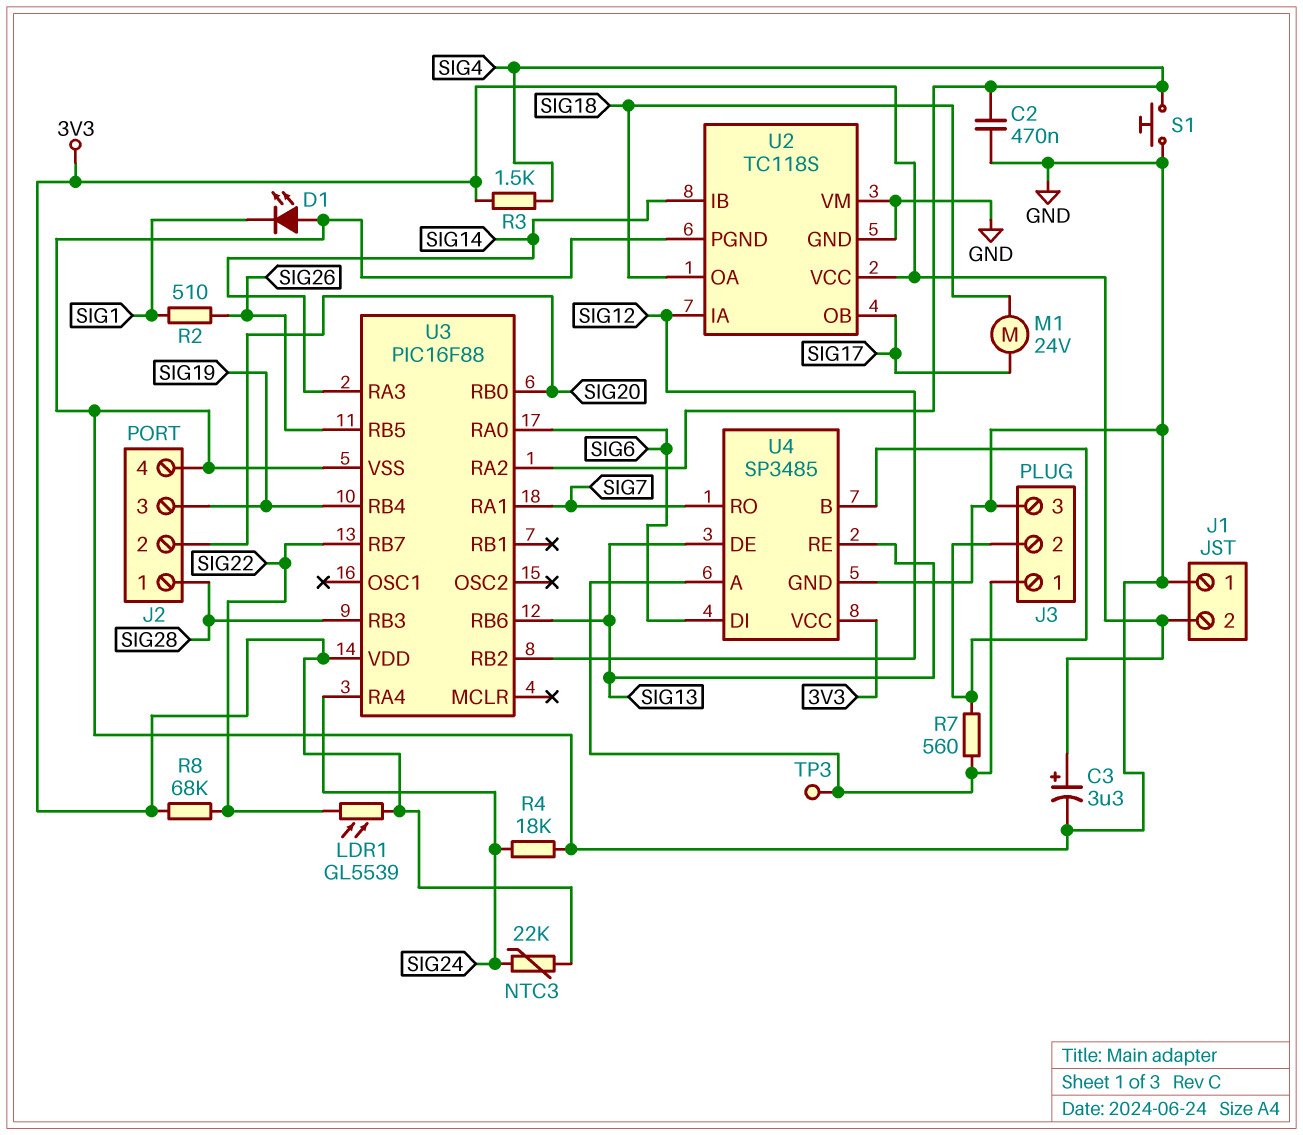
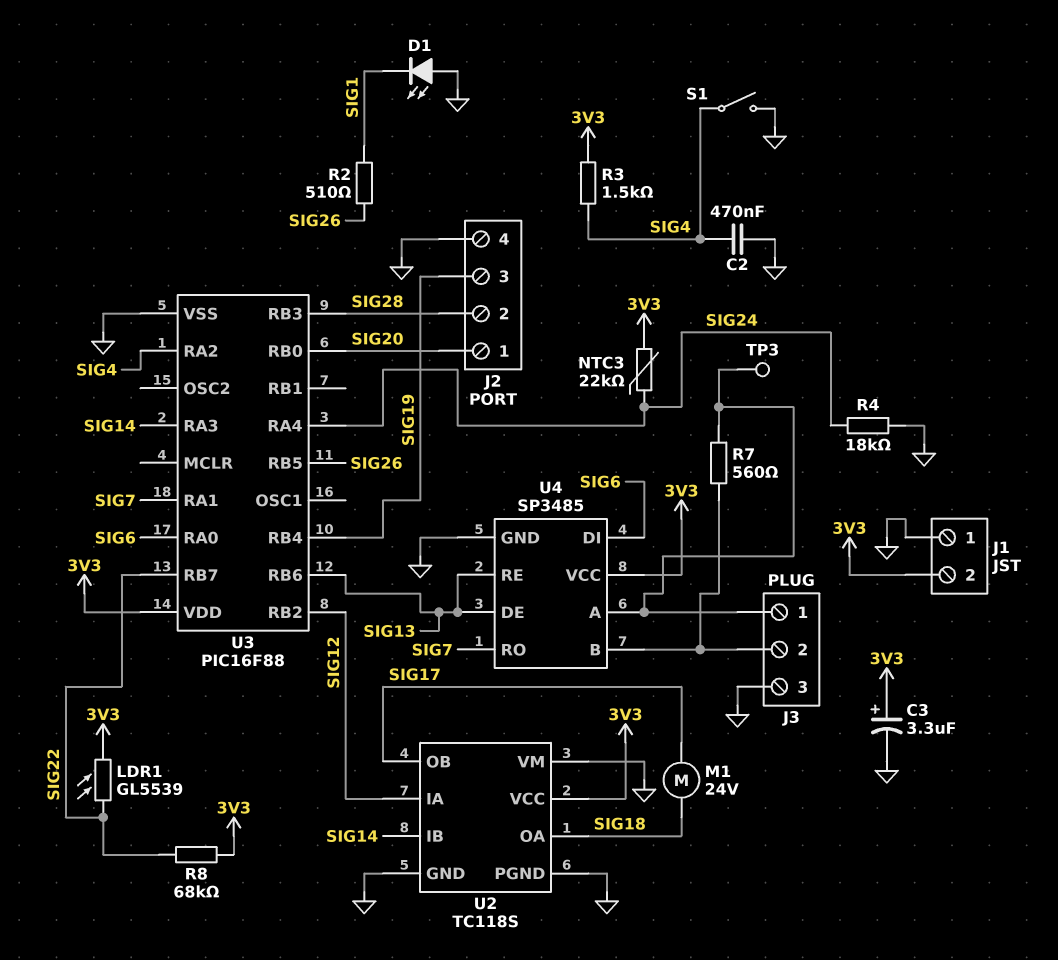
J2 pin 1: SIG28 -> SIG20
J2 pin 2: SIG20 -> SIG28
S1: button (GND, SIG4) -> switch (GND, SIG4)

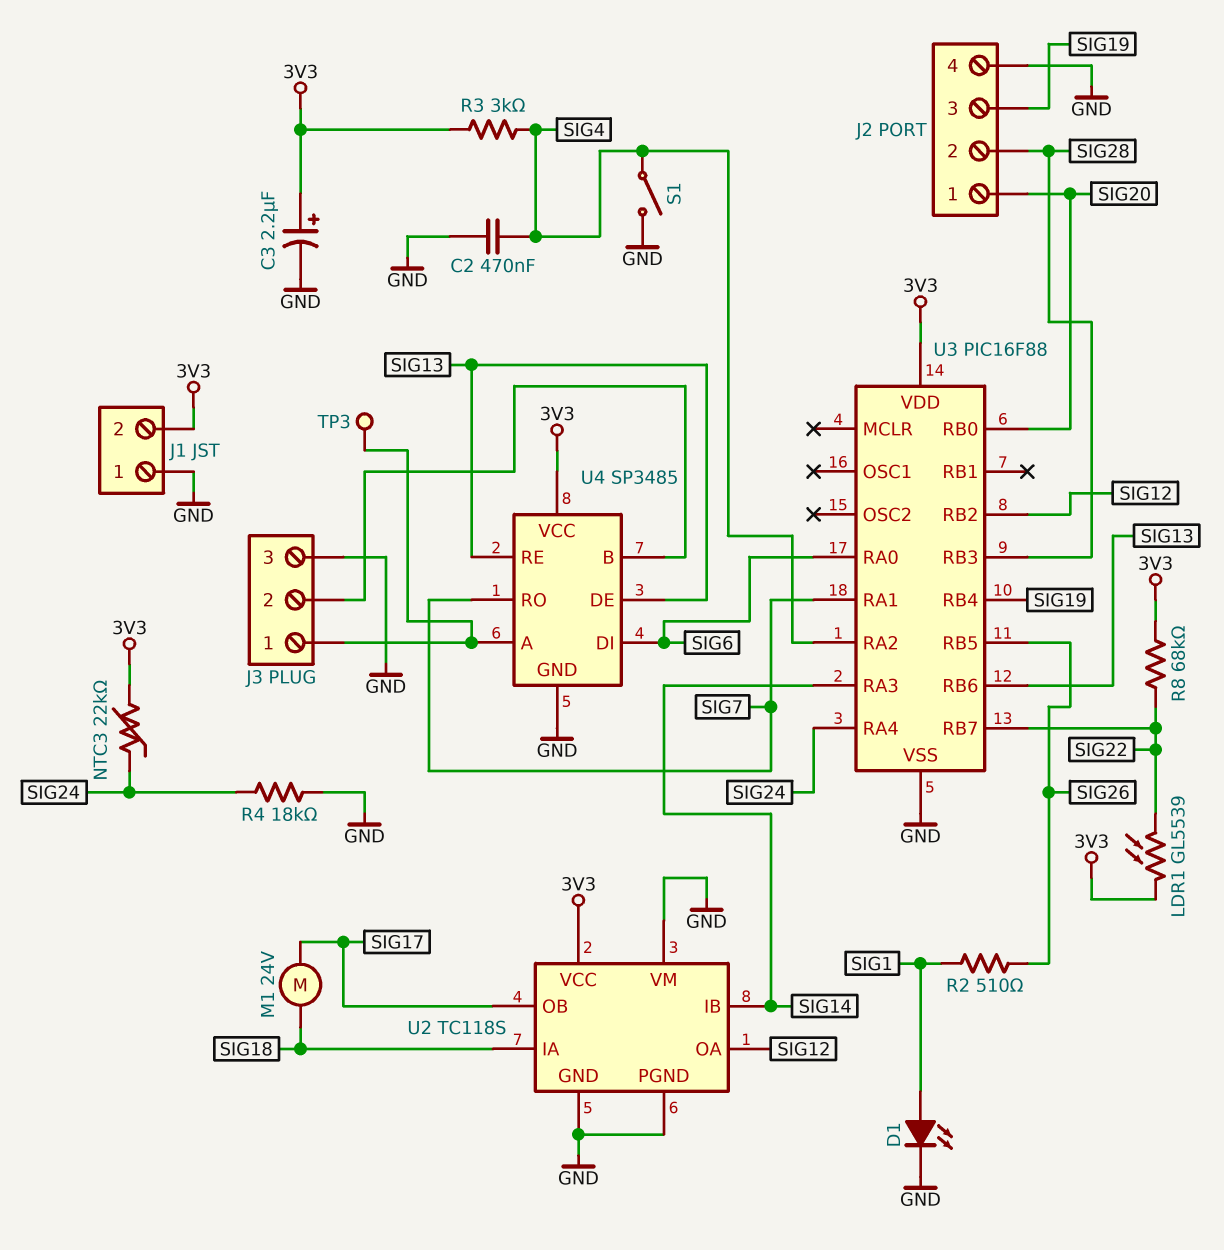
C3: 3.3uF (plus 3V3, minus GND) -> 2.2uF (plus 3V3, minus GND)
D1: LED (A GND, K SIG1) -> LED (A SIG1, K GND)
R3: 1.5k (3V3, SIG4) -> 3k (3V3, SIG4)
R7: 560 (J3/1, J3/2) -> none
U2 pin IA: SIG12 -> SIG18
U2 pin OA: SIG18 -> SIG12

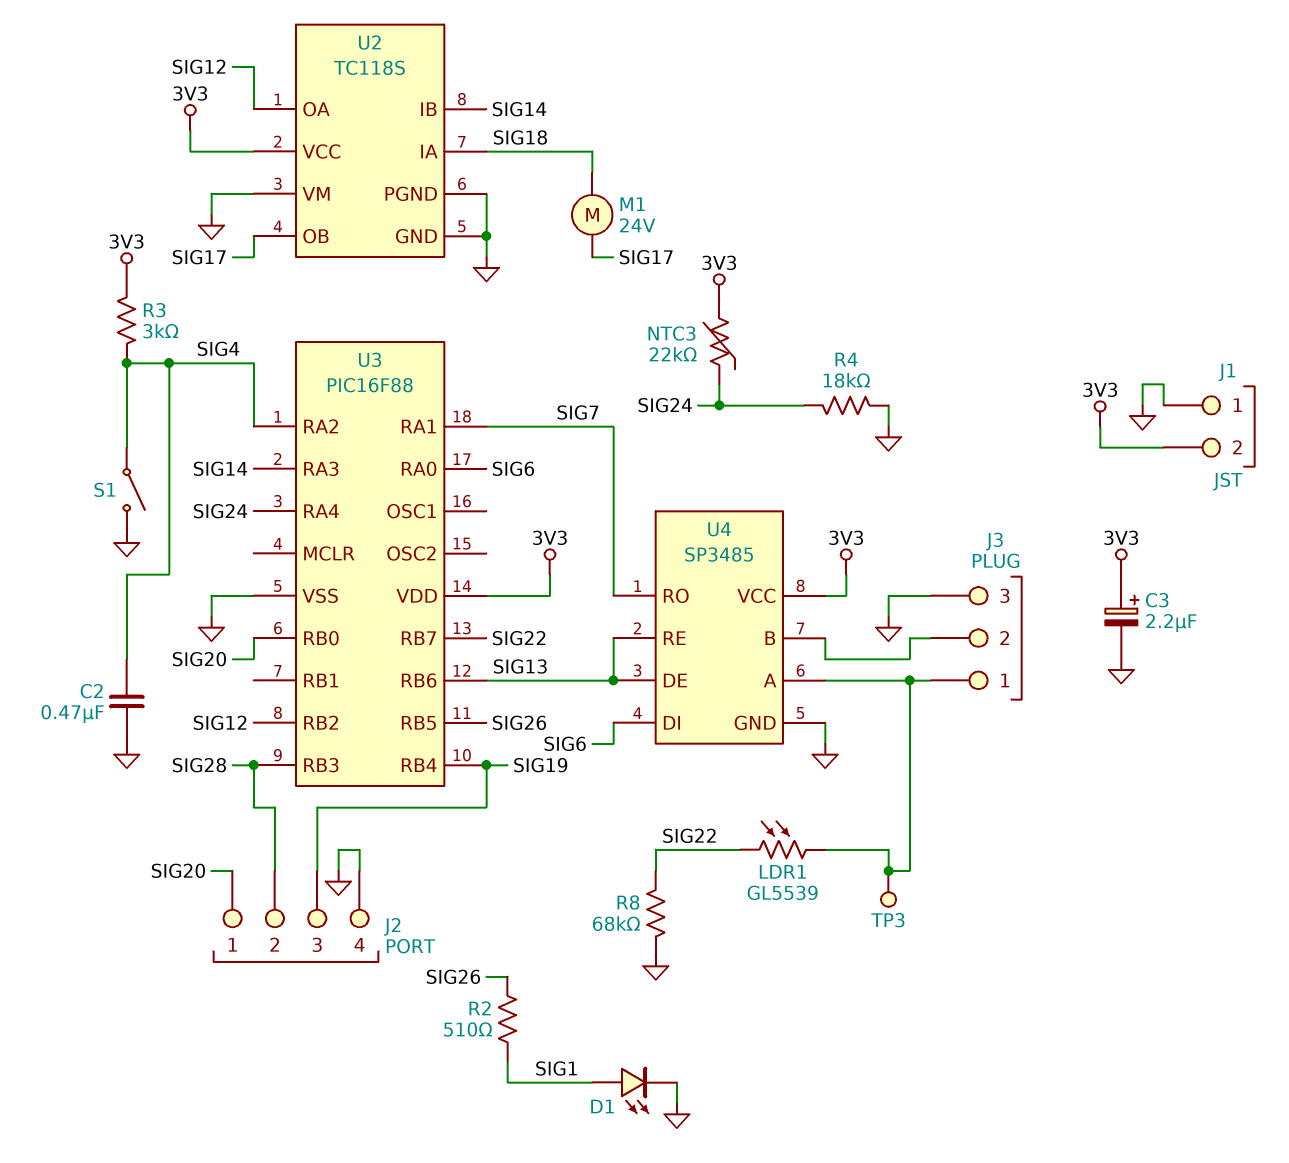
LDR1: GL5539 (3V3, SIG22) -> GL5539 (J3/1, SIG22)
R8: 68k (3V3, SIG22) -> 68k (GND, SIG22)

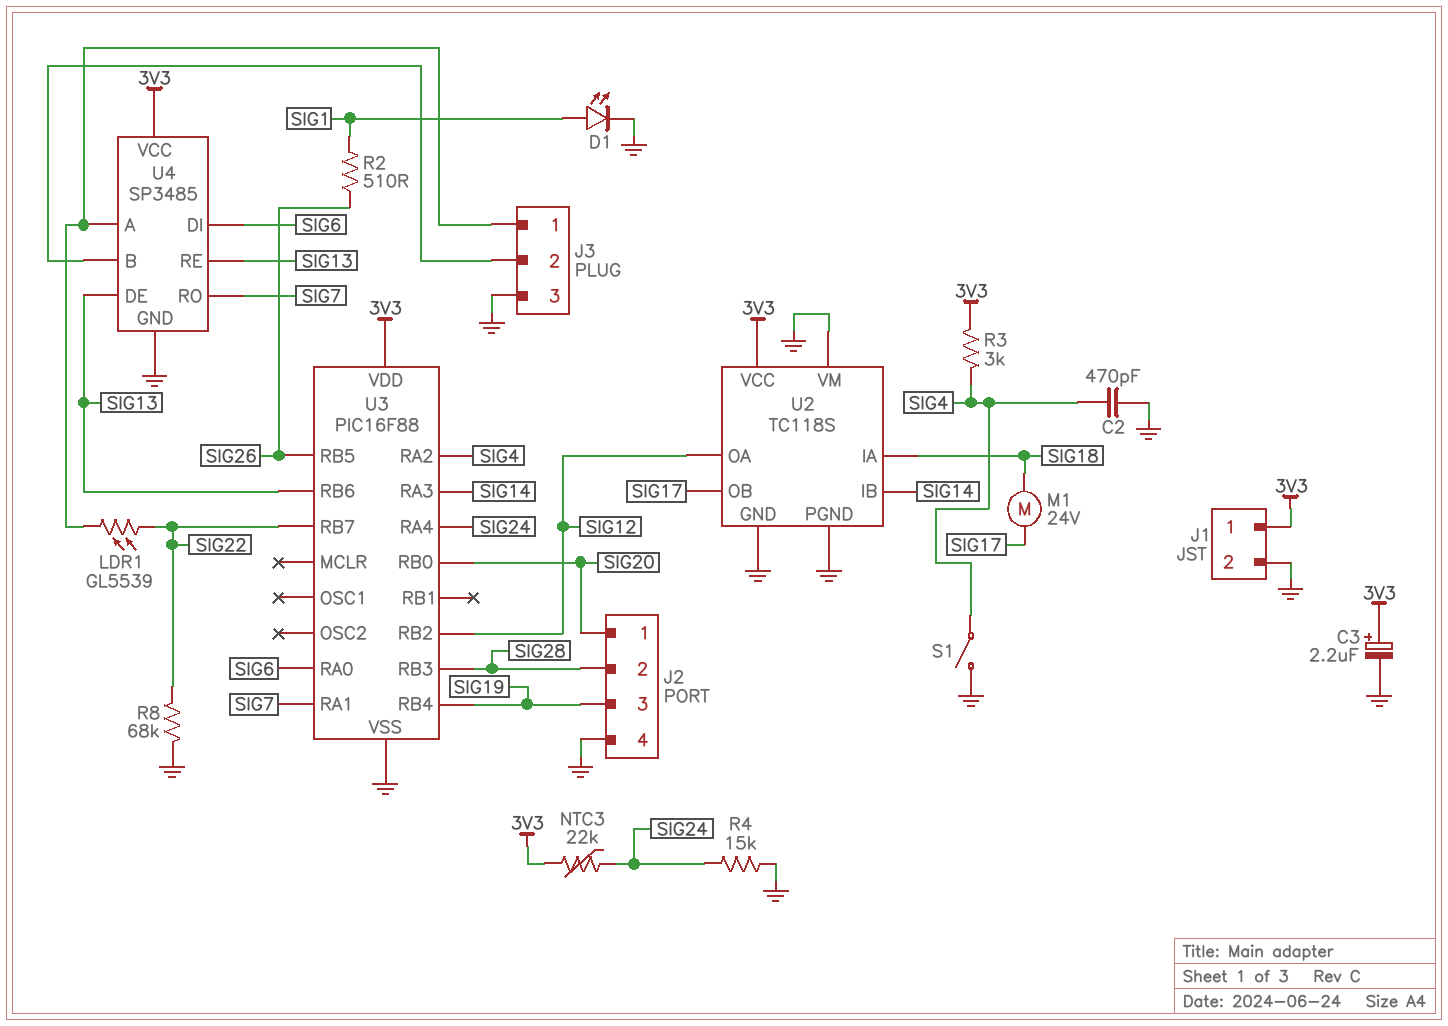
C2: 470nF (GND, SIG4) -> 470pF (GND, SIG4)
J1 pin 1: GND -> 3V3
J1 pin 2: 3V3 -> GND
R4: 18k (GND, SIG24) -> 15k (GND, SIG24)
TP3: test point (J3/1) -> none

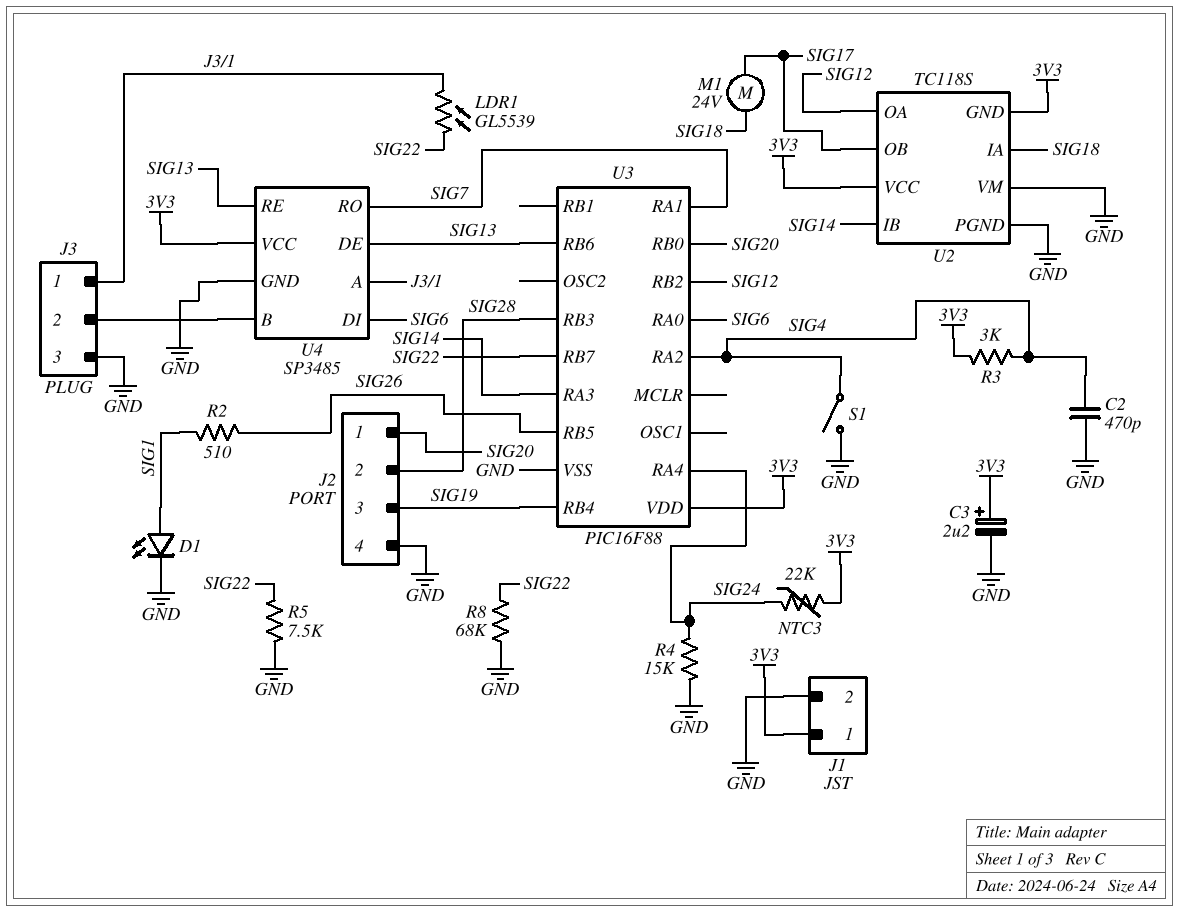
R5: none -> 7.5k (GND, SIG22)
U2 pin GND: GND -> 3V3

